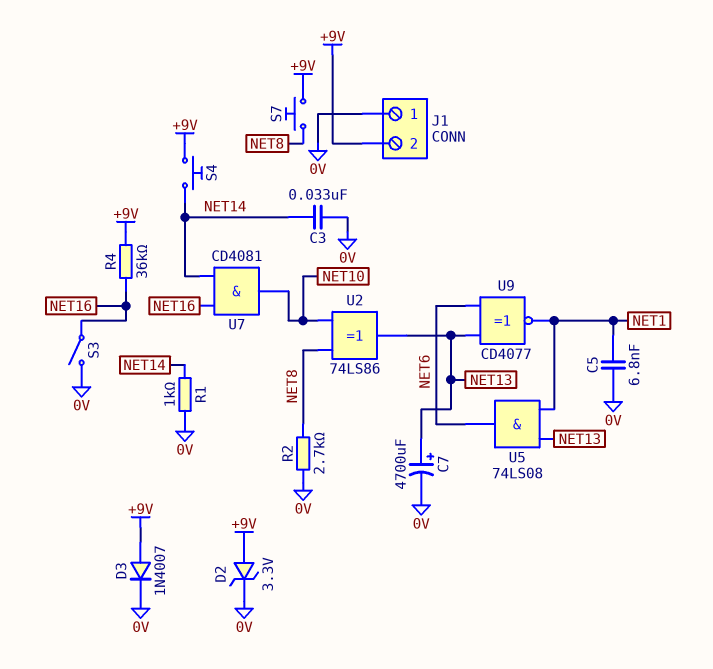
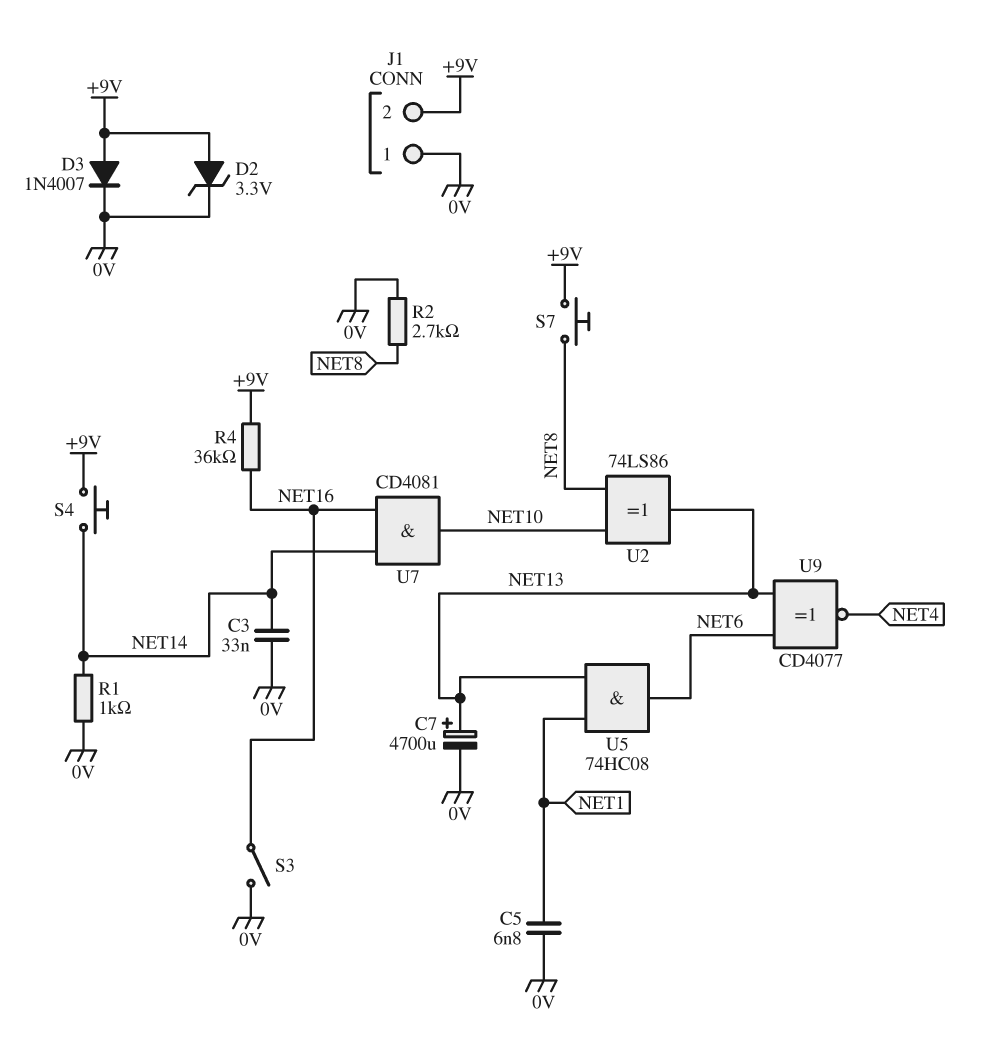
U5: AND 74LS08 (in NET1, in NET13, out NET6) -> AND 74HC08 (in NET1, in NET13, out NET6)
U9: XNOR CD4077 (in NET6, in NET13, out NET1) -> XNOR CD4077 (in NET6, in NET13, out NET4)

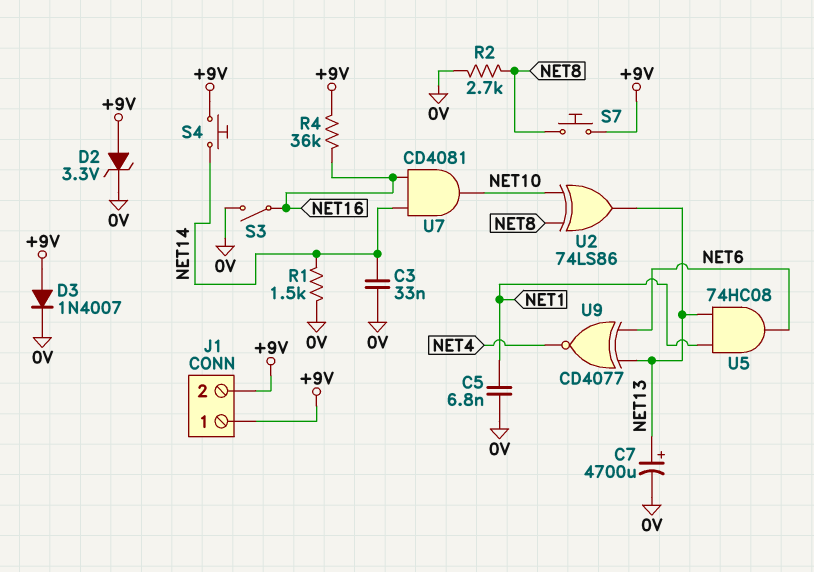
J1 pin 1: 0V -> +9V
R1: 1k (0V, NET14) -> 1.5k (0V, NET14)

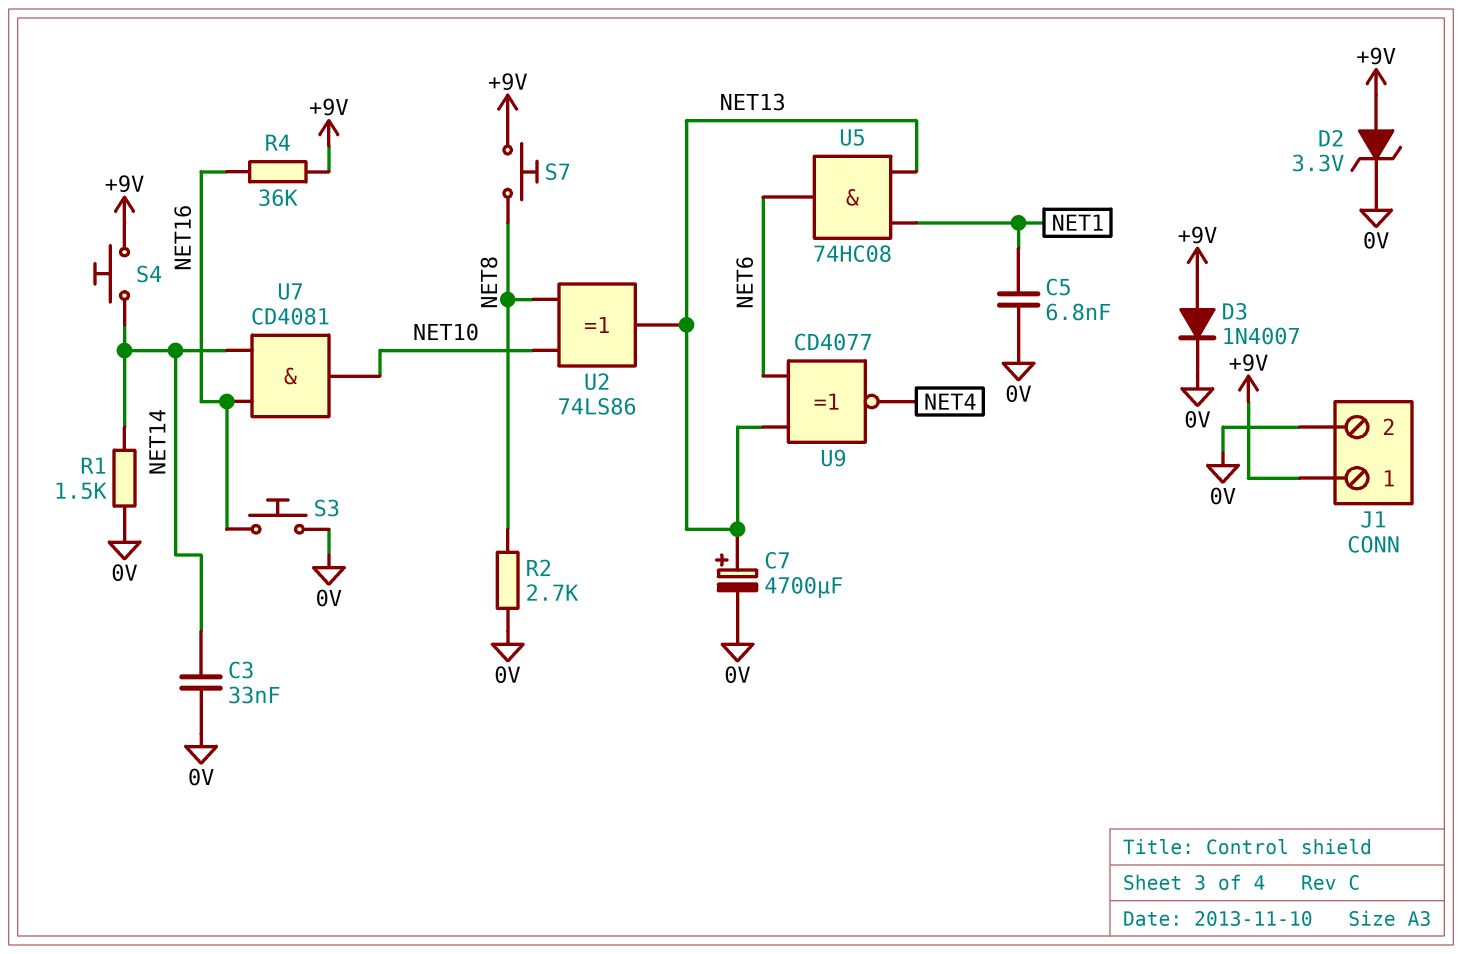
J1 pin 2: +9V -> 0V
S3: switch (0V, NET16) -> button (0V, NET16)

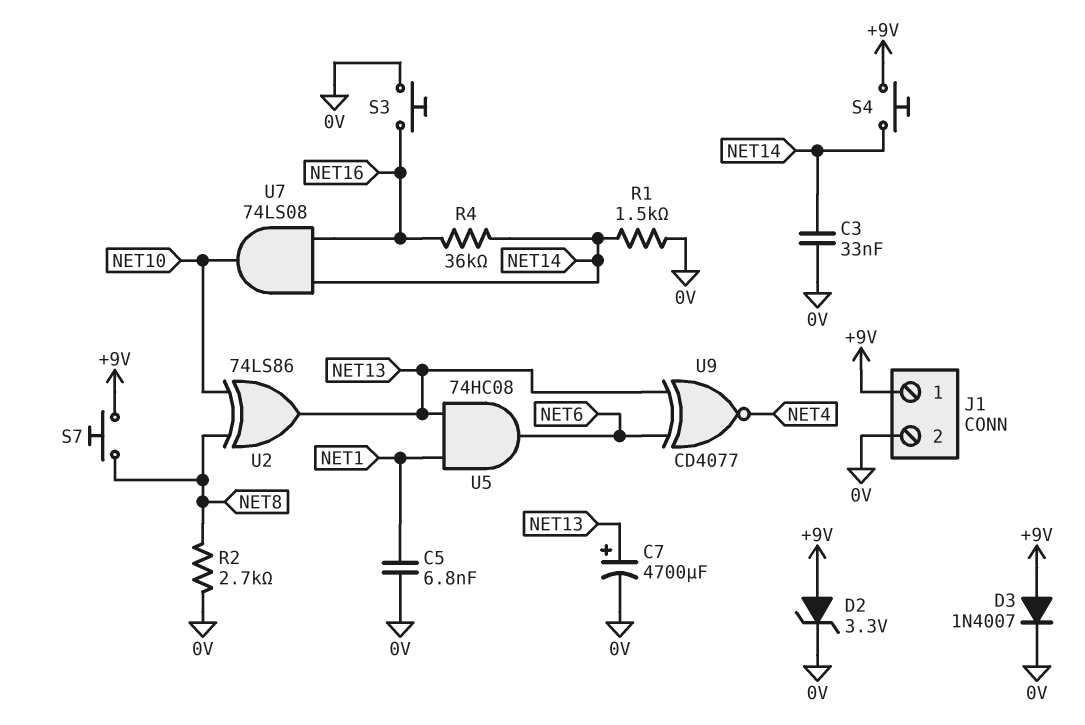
R4: 36k (+9V, NET16) -> 36k (NET14, NET16)
U7: AND CD4081 (in NET14, in NET16, out NET10) -> AND 74LS08 (in NET14, in NET16, out NET10)

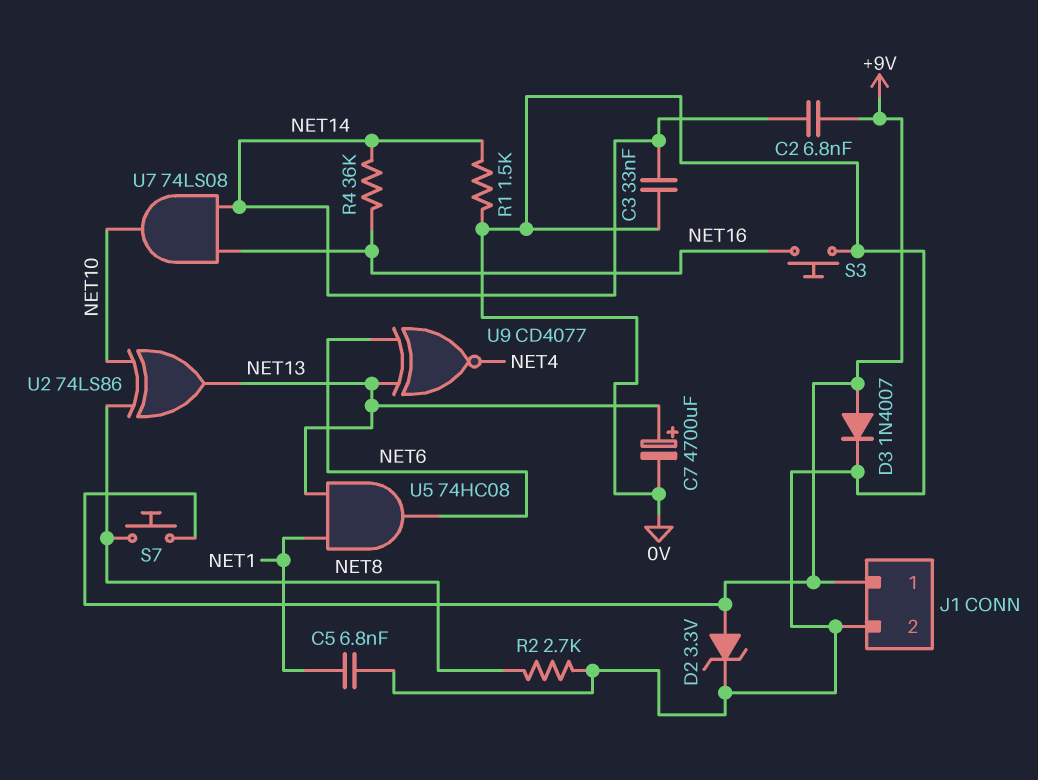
C2: none -> 6.8nF (+9V, NET14)
S4: button (+9V, NET14) -> none

